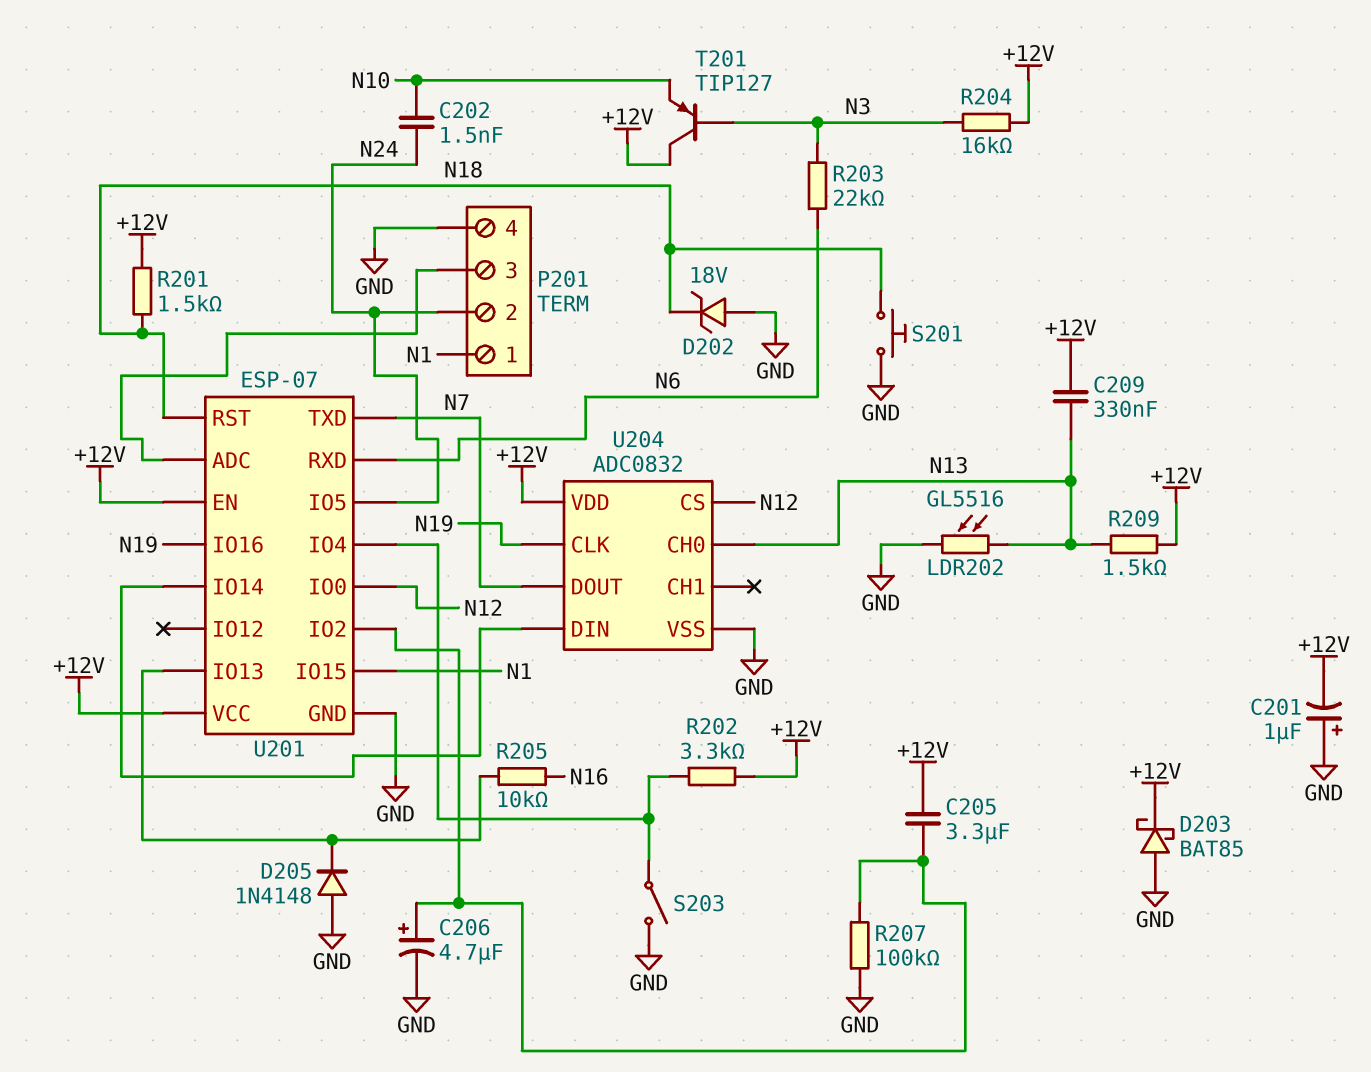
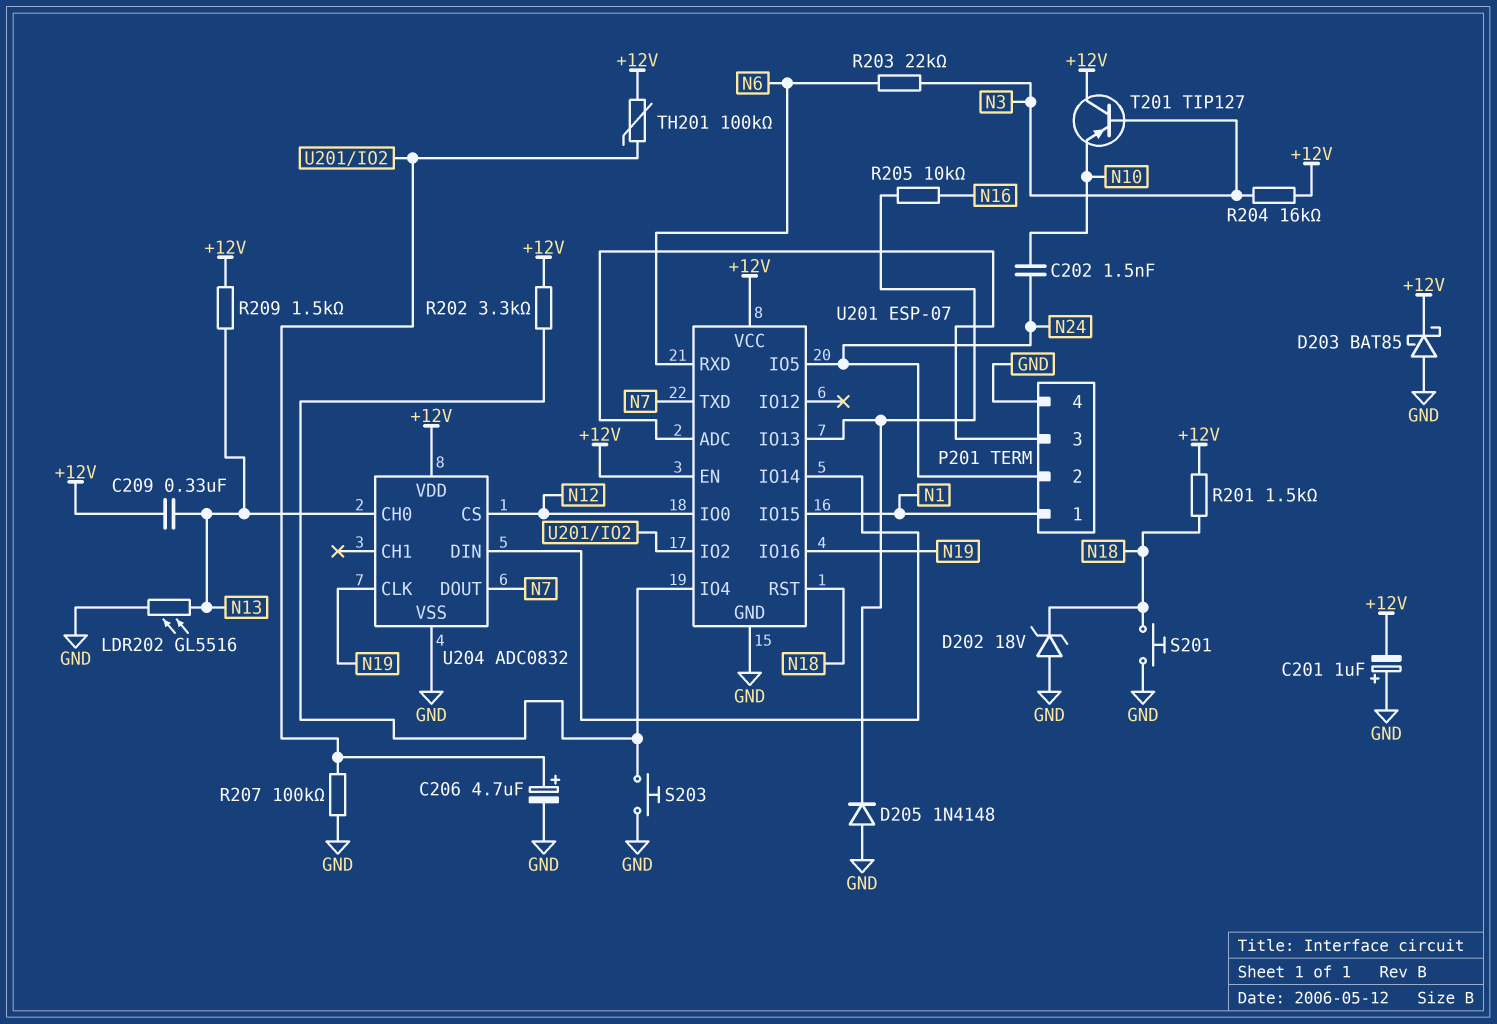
C205: 3.3uF (+12V, U201/IO2) -> none
S203: switch (GND, U201/IO4) -> button (GND, U201/IO4)
TH201: none -> 100k (+12V, U201/IO2)

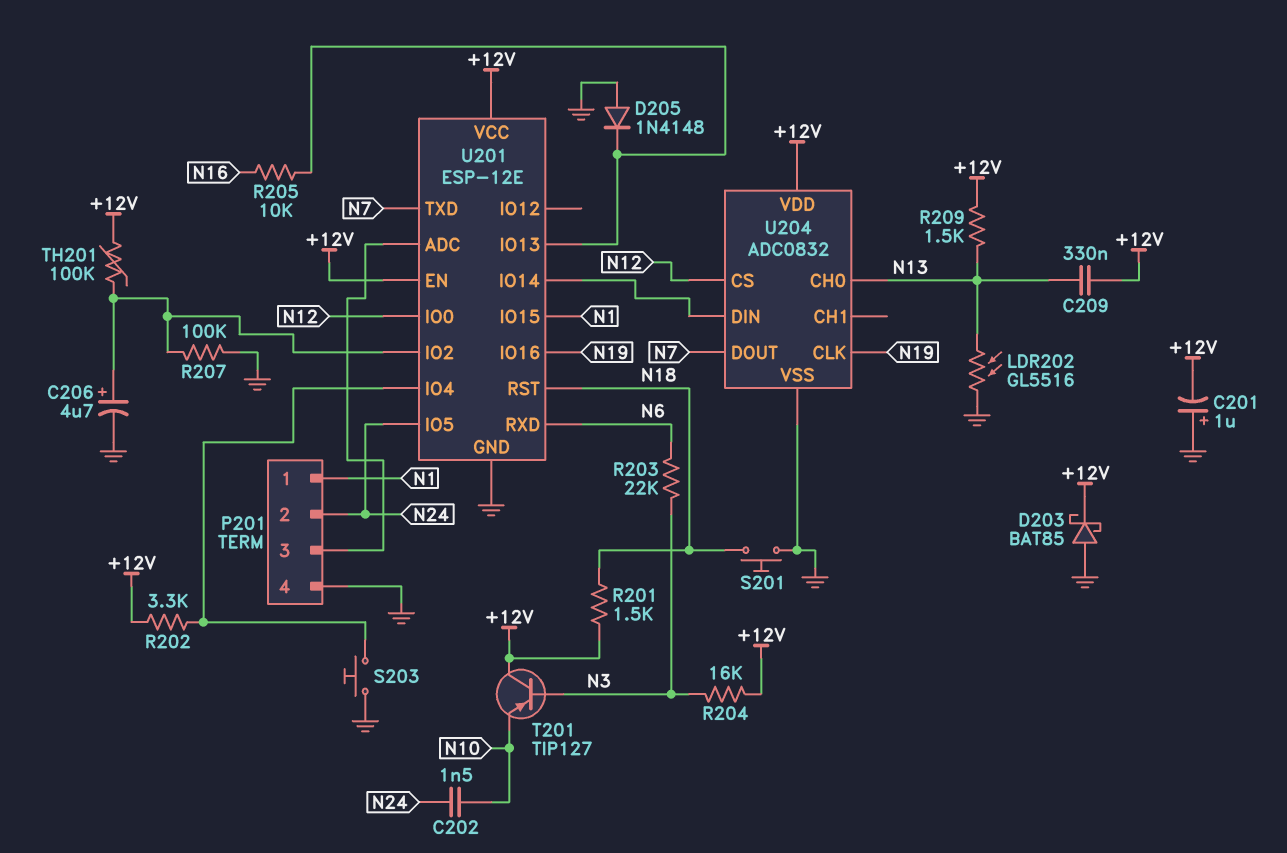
D202: zener 18V (A GND, K N18) -> none
U201: ESP-07 -> ESP-12E

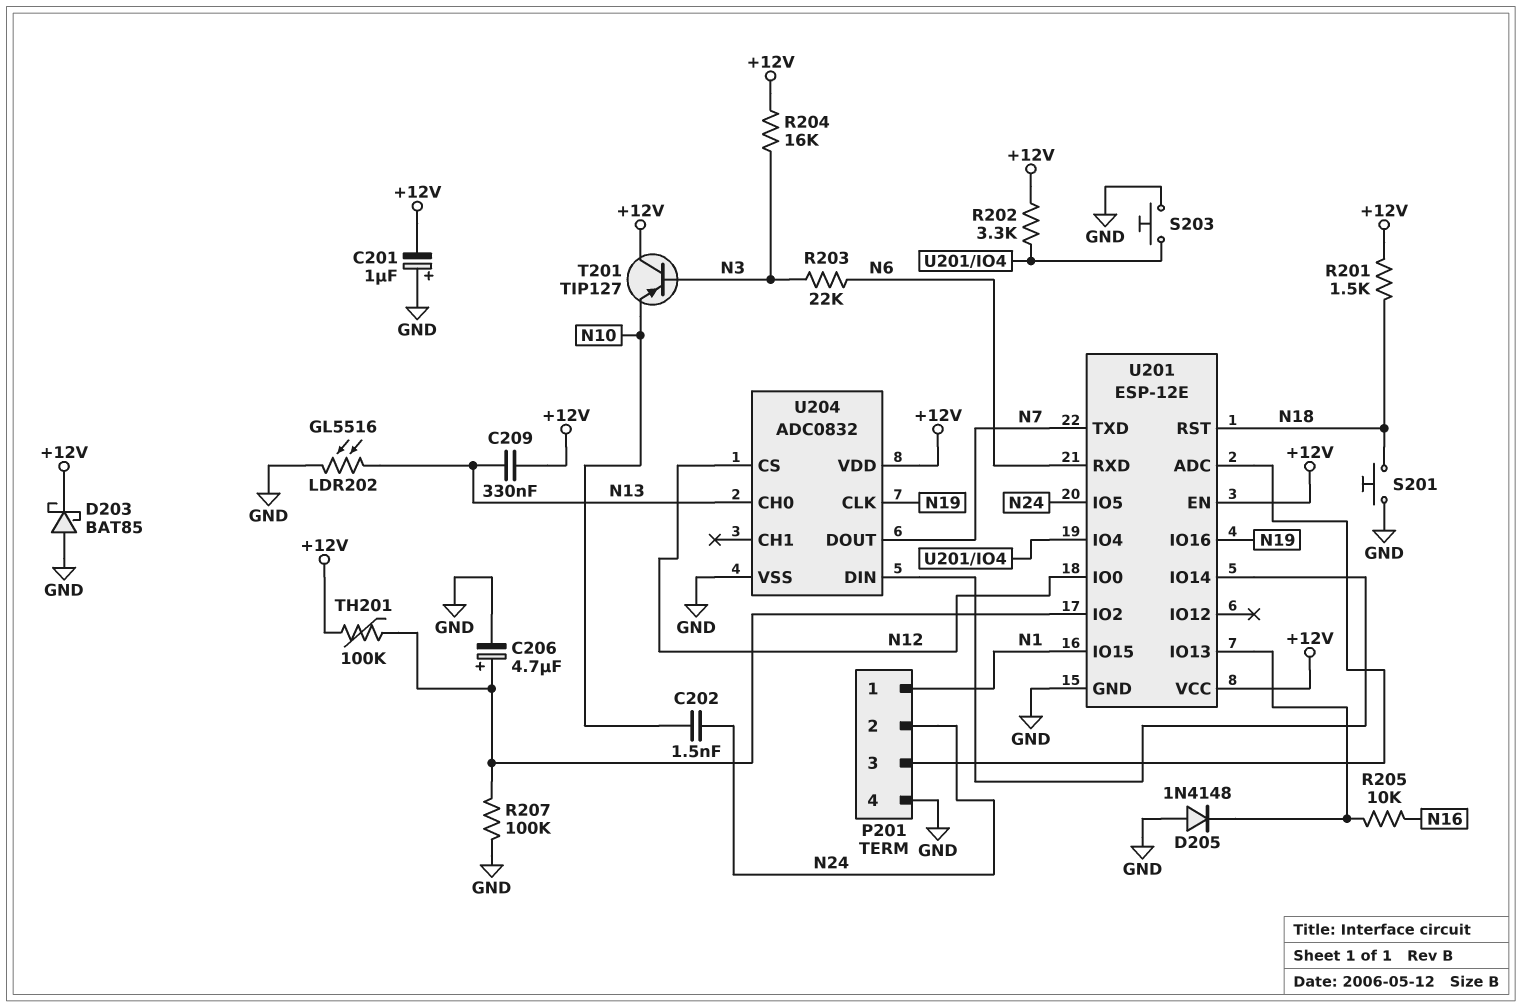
R209: 1.5k (+12V, N13) -> none

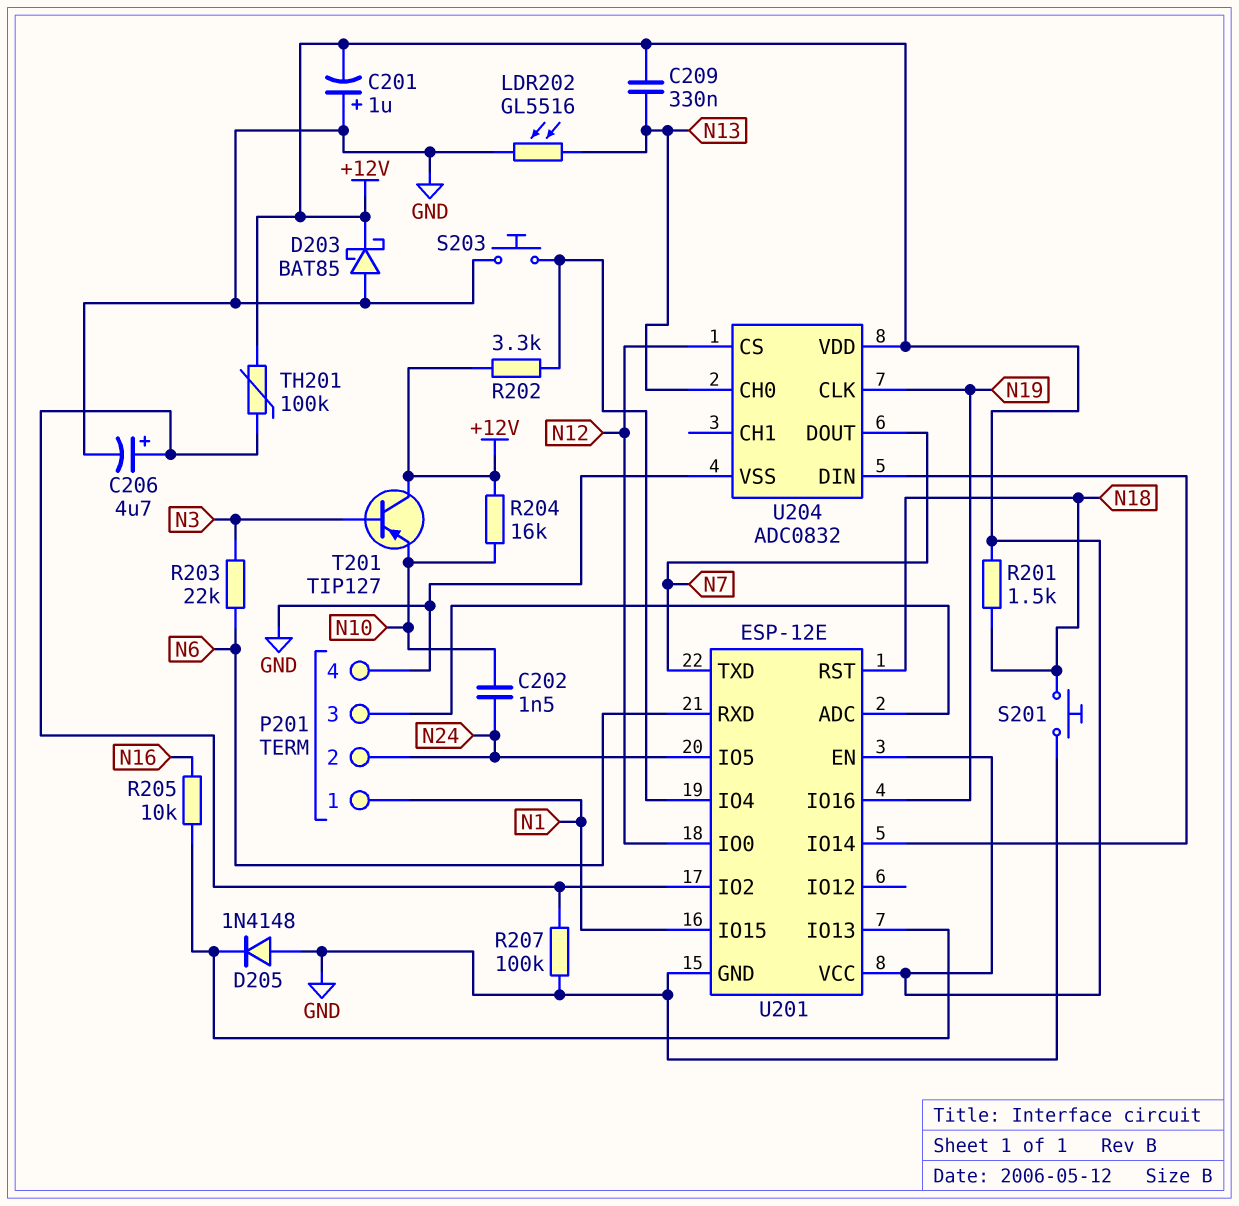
R204: 16k (+12V, N3) -> 16k (+12V, N10)

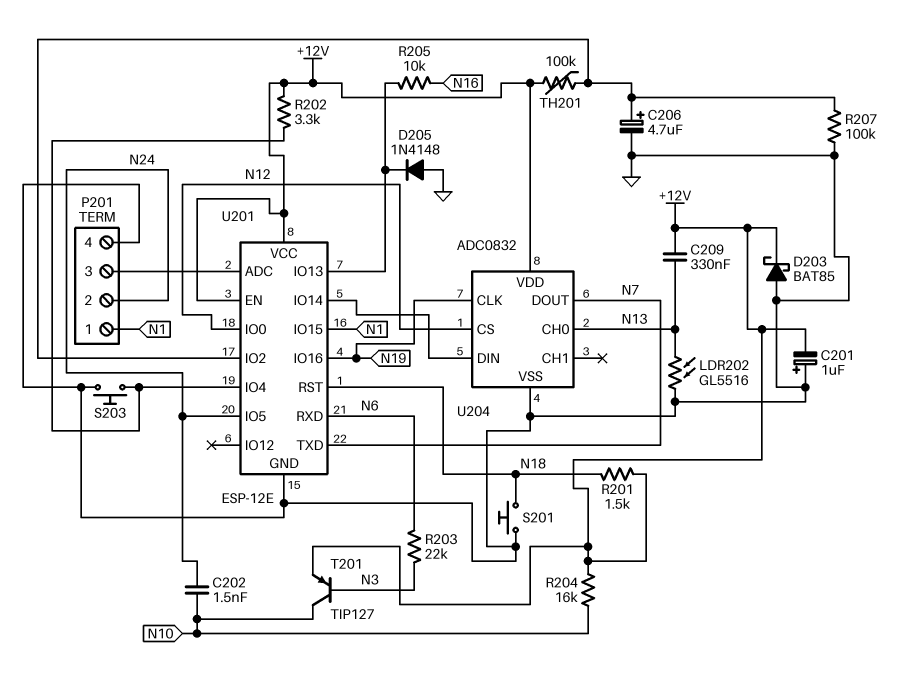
T201: PNP TIP127 (B N3, C +12V, E N10) -> PNP TIP127 (B N3, C N10, E +12V)

